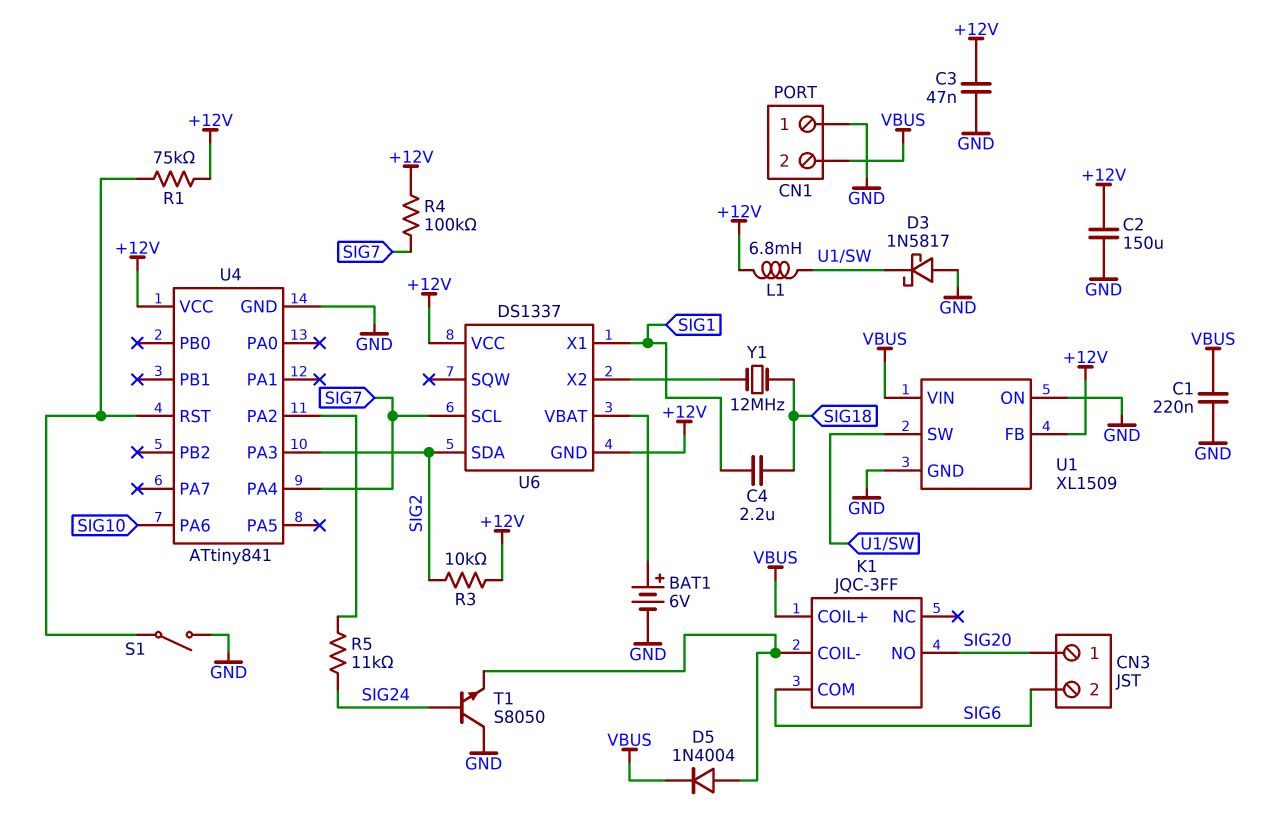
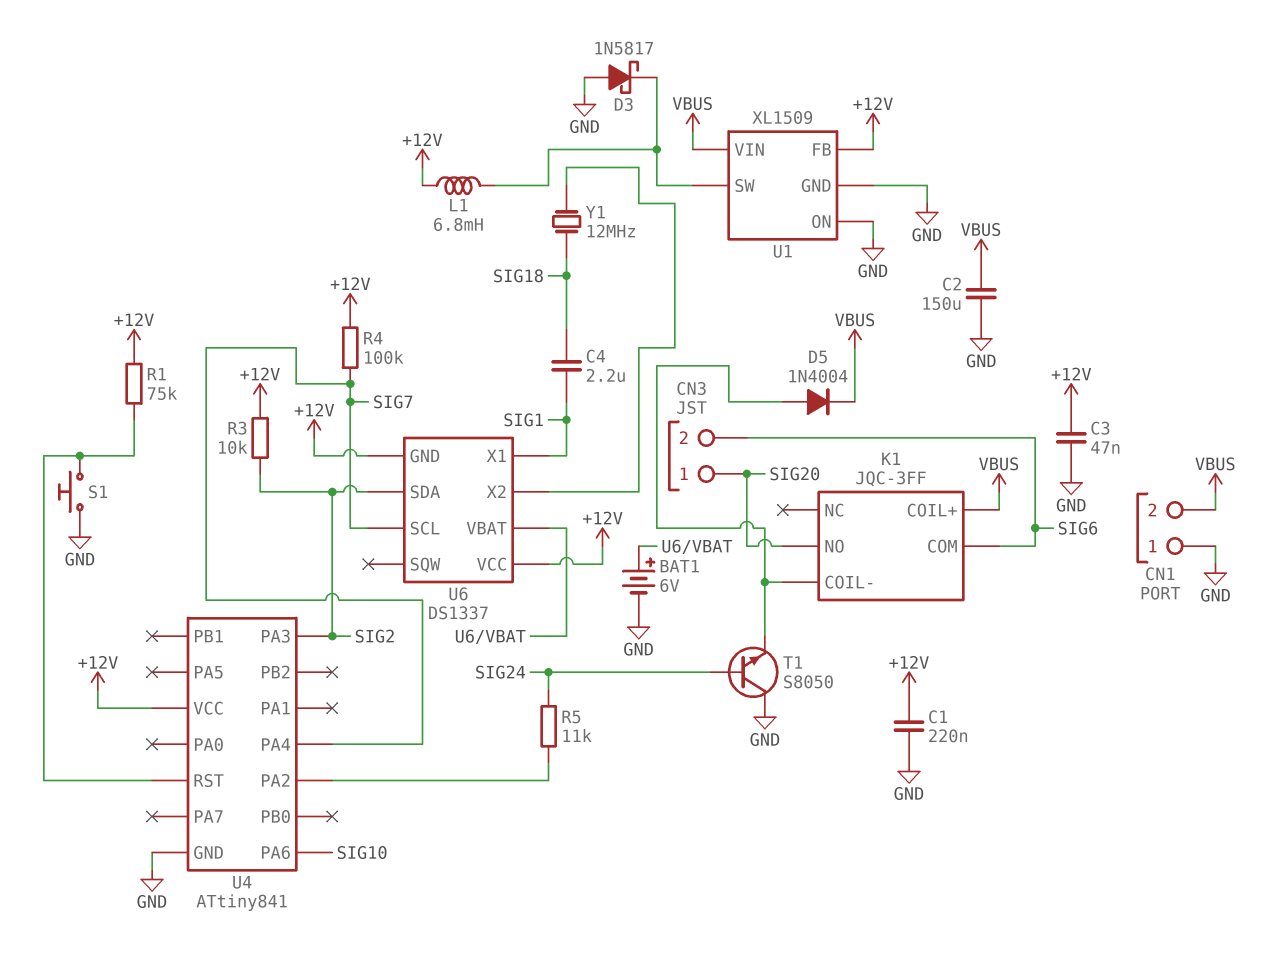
C1: 220nF (GND, VBUS) -> 220nF (+12V, GND)
C2: 150uF (+12V, GND) -> 150uF (GND, VBUS)
S1: switch (GND, U4/RST) -> button (GND, U4/RST)

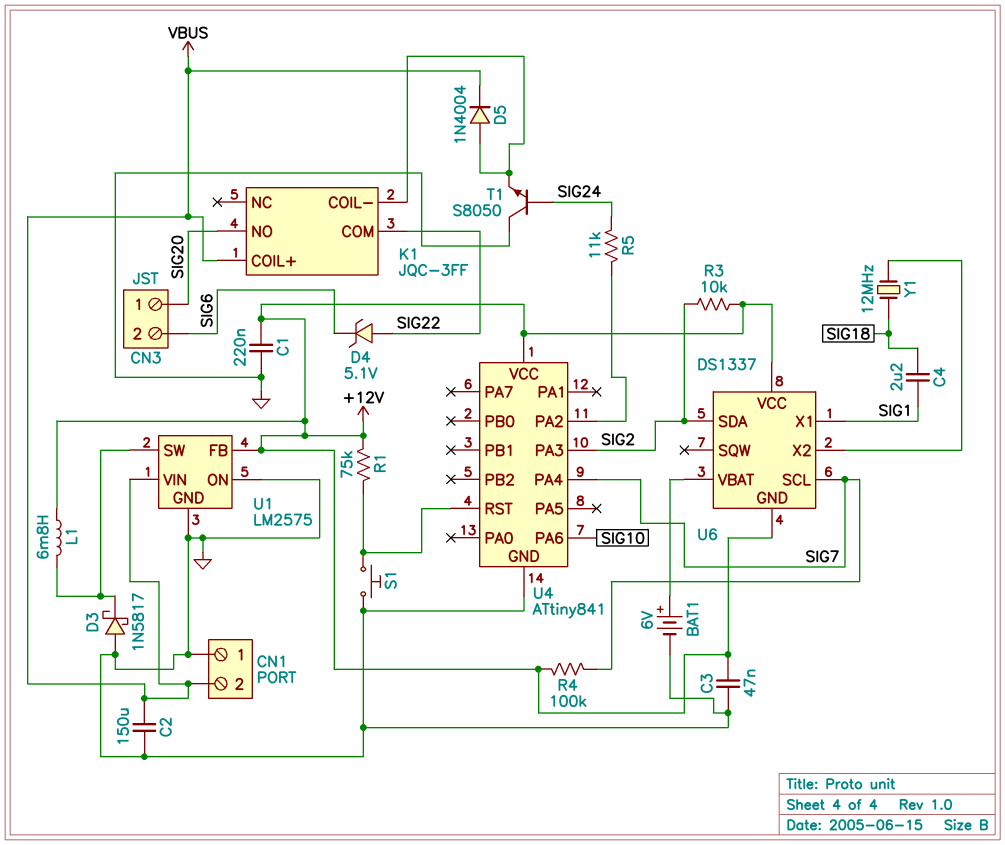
D4: none -> zener 5.1V (A SIG22, K SIG6)
K1 pin COM: SIG6 -> SIG22
U1: XL1509 -> LM2575

